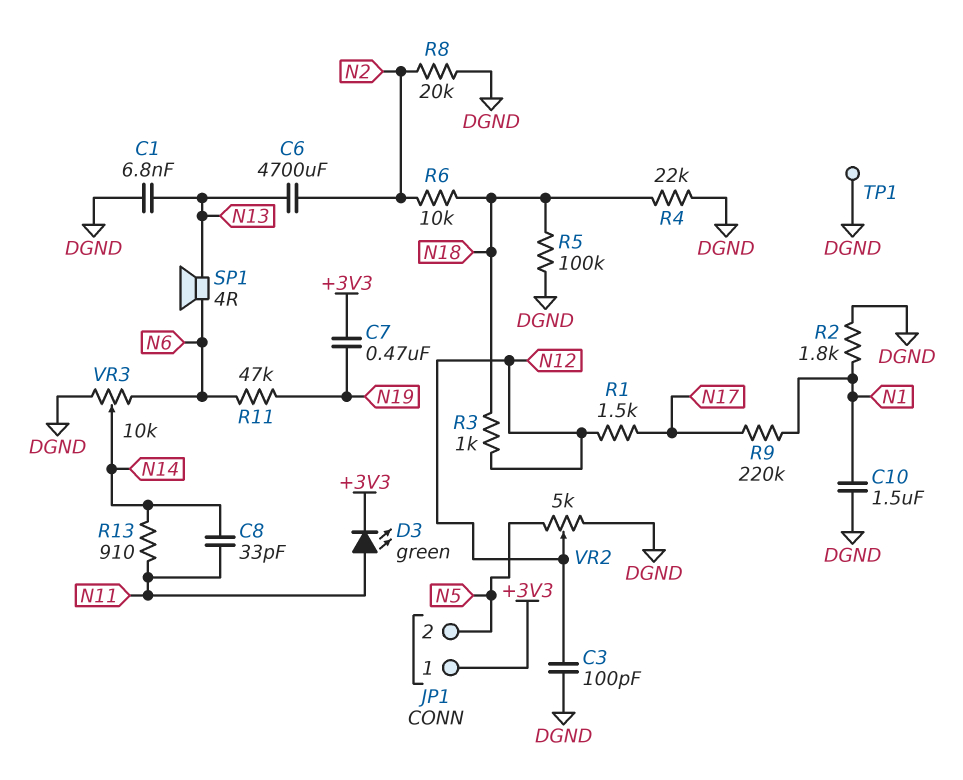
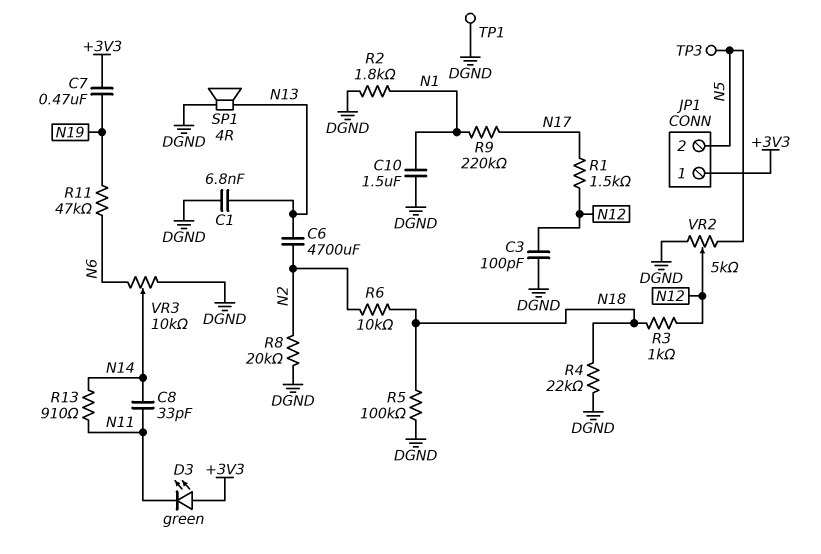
D3: LED green (A N11, K +3V3) -> LED green (A +3V3, K N11)
SP1: speaker 4R (N6, N13) -> speaker 4R (DGND, N13)
TP3: none -> test point (N5)

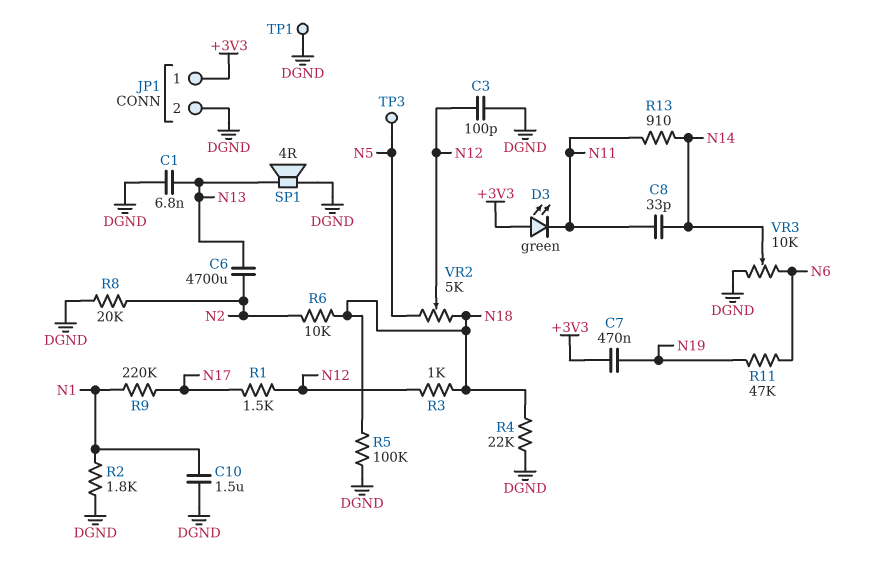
JP1 pin 2: N5 -> DGND
VR2: 5k (DGND, N5, wiper N12) -> 5k (N5, N18, wiper N12)

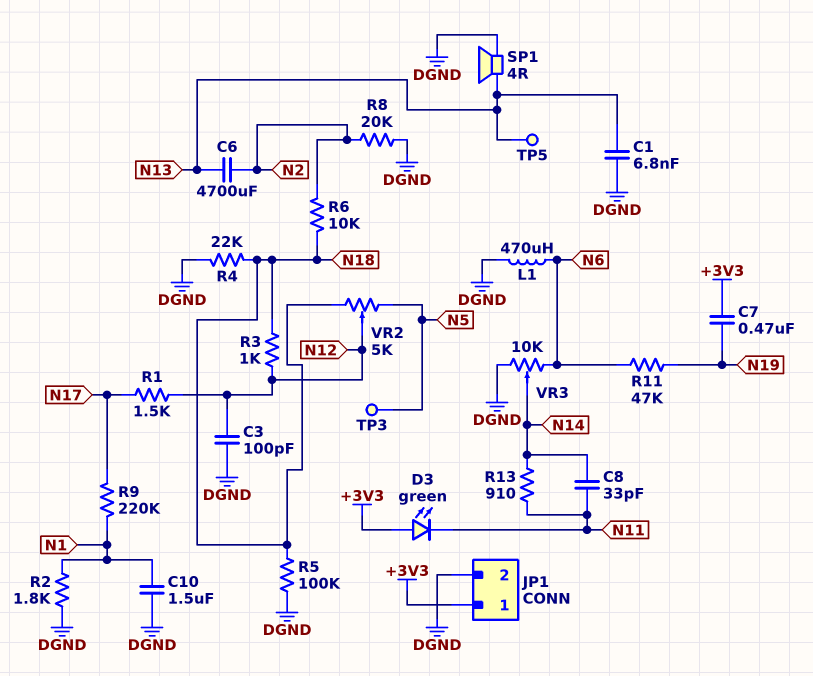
L1: none -> 470uH (DGND, N6)
TP1: test point (DGND) -> none
TP5: none -> test point (N13)

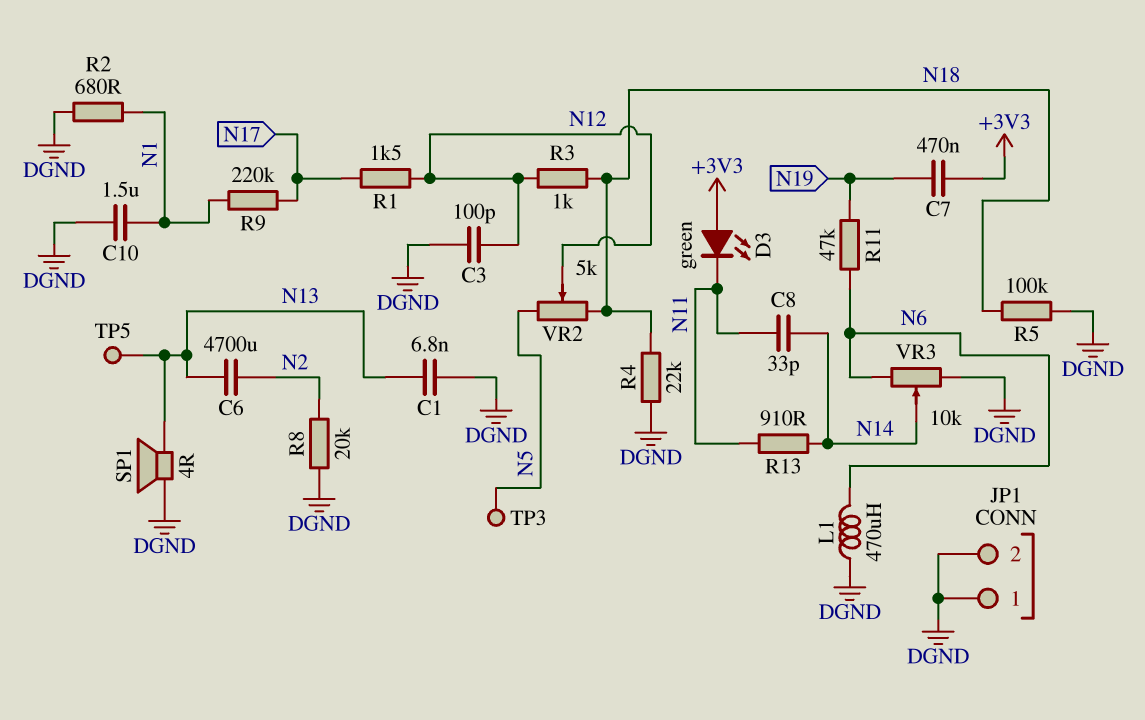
JP1 pin 1: +3V3 -> DGND
R2: 1.8k (DGND, N1) -> 680 (DGND, N1)
R6: 10k (N2, N18) -> none

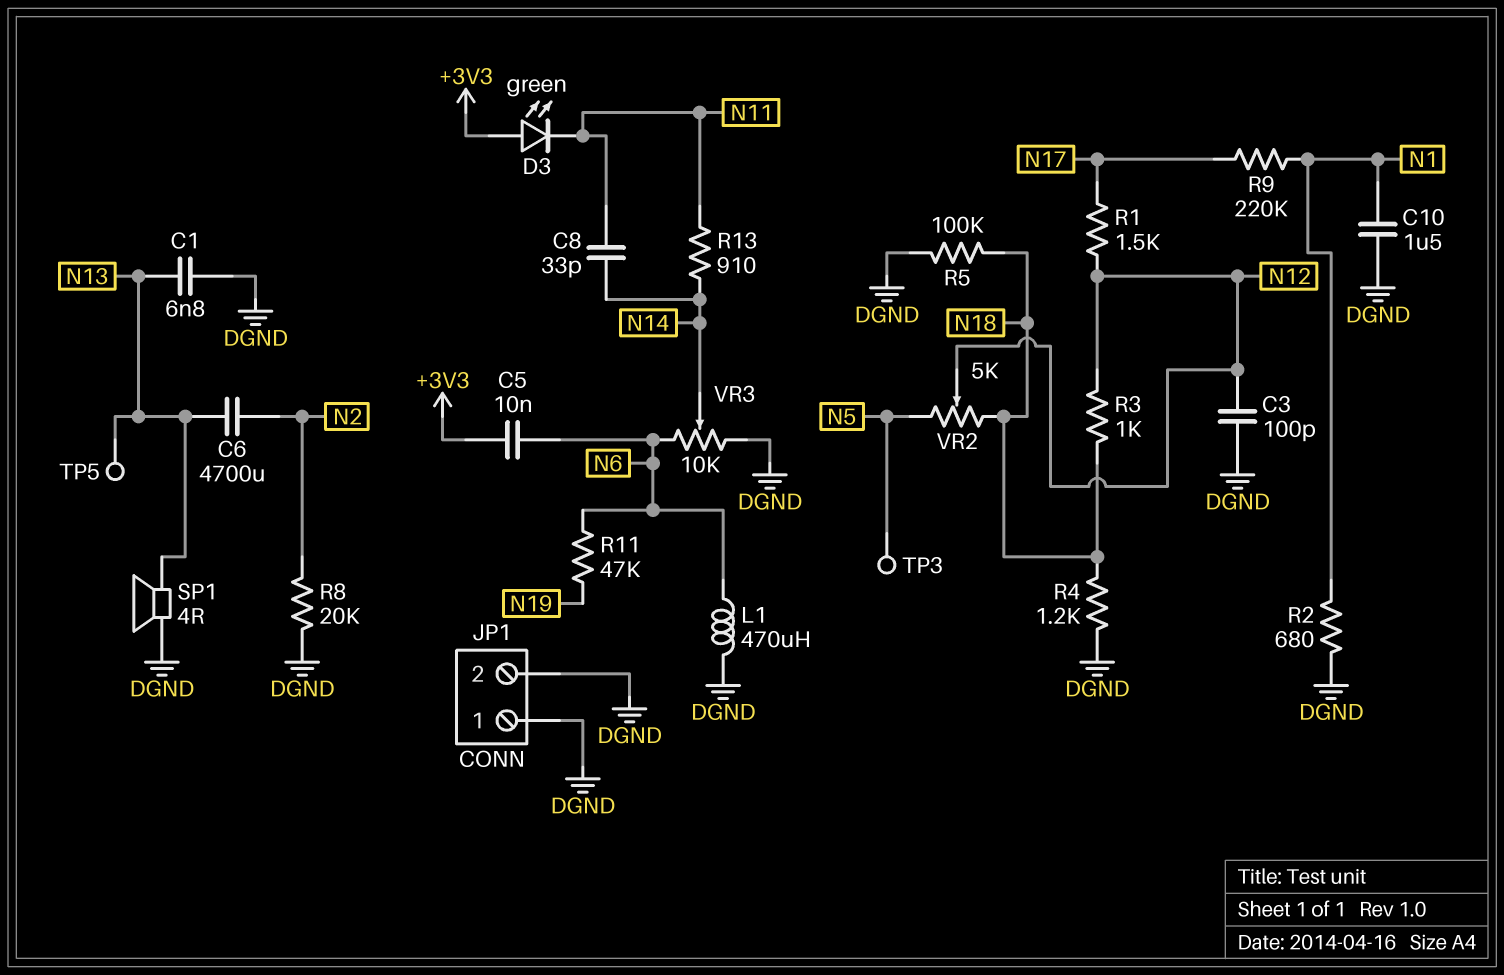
C5: none -> 10nF (+3V3, N6)
C7: 470nF (+3V3, N19) -> none
R4: 22k (DGND, N18) -> 1.2k (DGND, N18)

